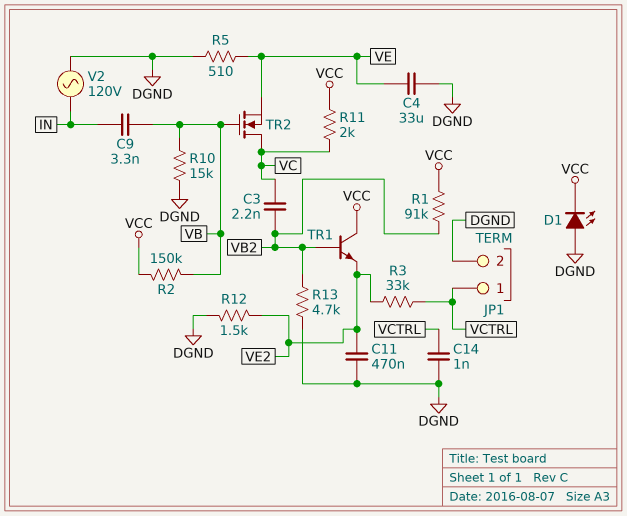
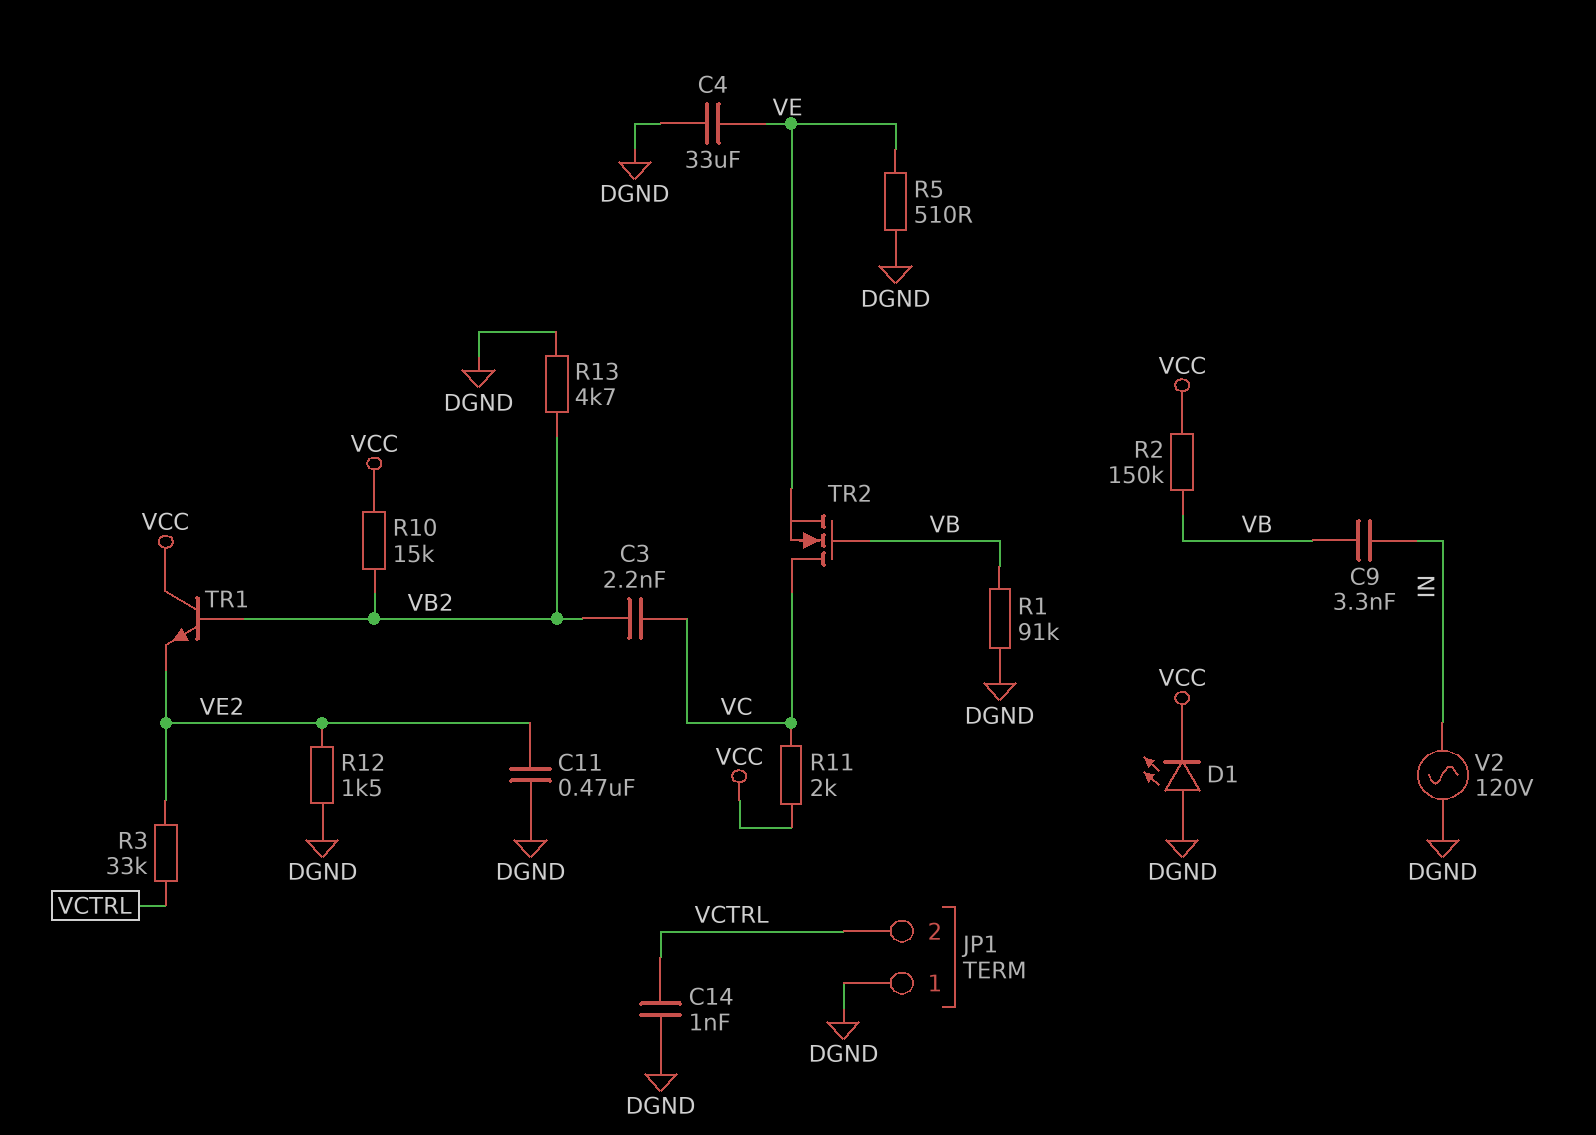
JP1 pin 1: VCTRL -> DGND
JP1 pin 2: DGND -> VCTRL
R1: 91k (VB2, VCC) -> 91k (DGND, VB)
R10: 15k (DGND, VB) -> 15k (VB2, VCC)

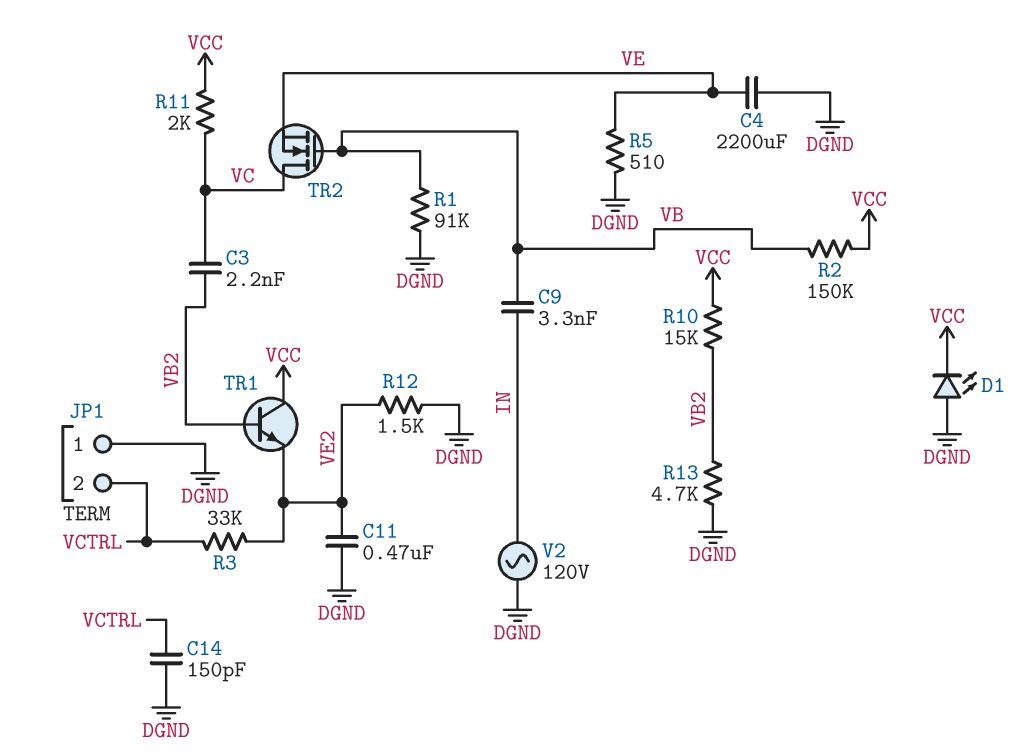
C4: 33uF (DGND, VE) -> 2200uF (DGND, VE)
C14: 1nF (DGND, VCTRL) -> 150pF (DGND, VCTRL)

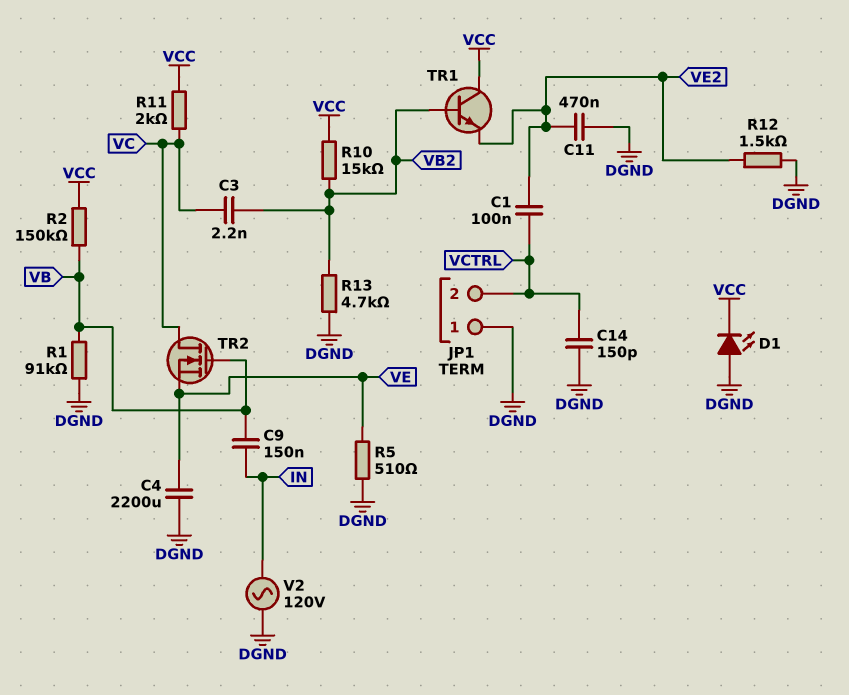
C1: none -> 100nF (VCTRL, VE2)
C9: 3.3nF (IN, VB) -> 150nF (IN, VB)
R3: 33k (VCTRL, VE2) -> none

